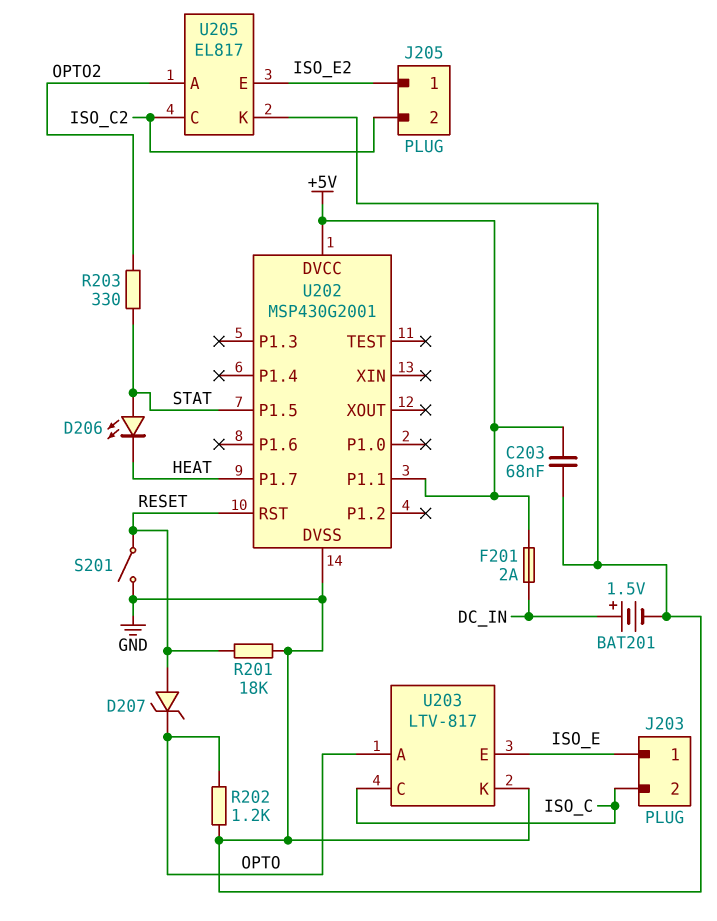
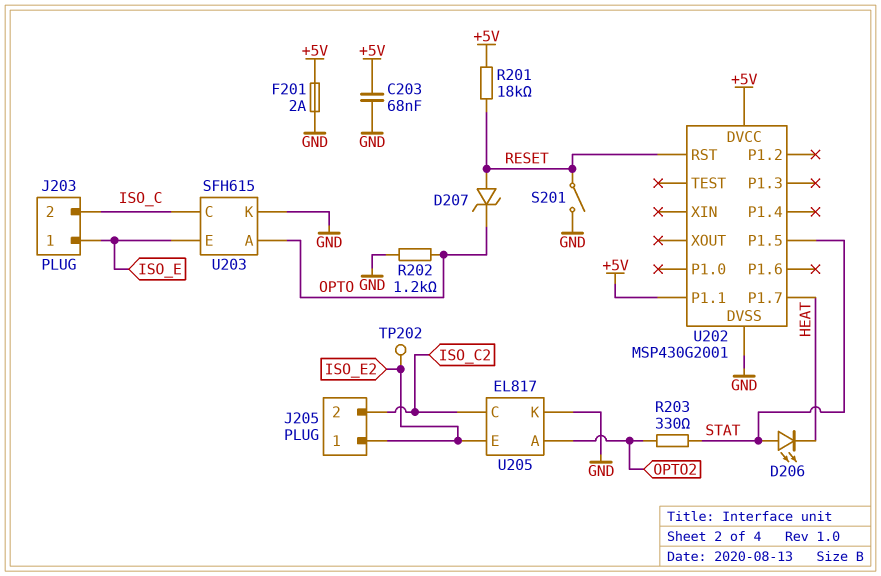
BAT201: 1.5V (plus DC_IN, minus GND) -> none
F201: 2A (+5V, DC_IN) -> 2A (+5V, GND)
R201: 18k (GND, RESET) -> 18k (+5V, RESET)
TP202: none -> test point (ISO_E2)
U203: LTV-817 -> SFH615

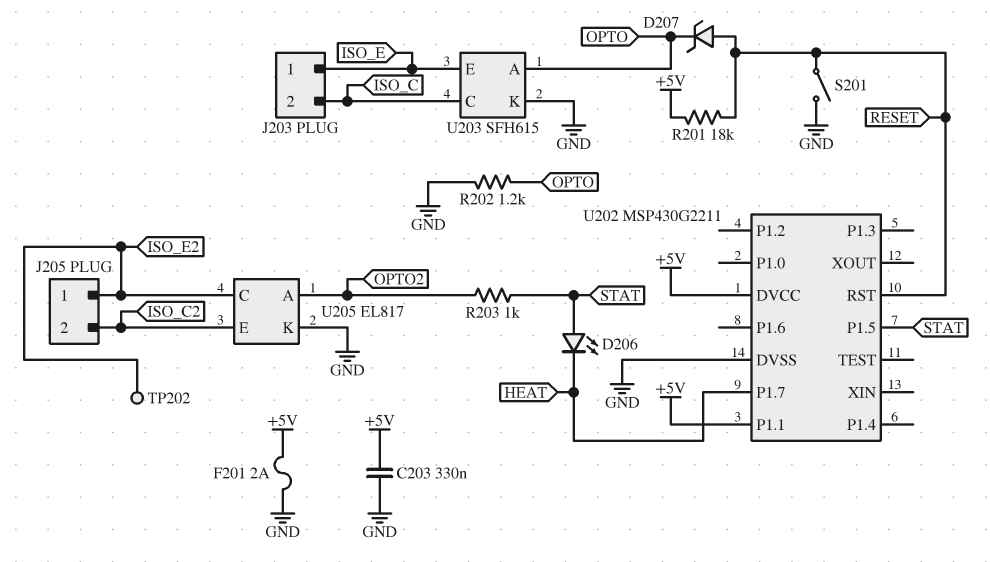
C203: 68nF (+5V, GND) -> 330nF (+5V, GND)
R203: 330 (OPTO2, STAT) -> 1k (OPTO2, STAT)
U202: MSP430G2001 -> MSP430G2211
U205 pin C: ISO_C2 -> ISO_E2
U205 pin E: ISO_E2 -> ISO_C2

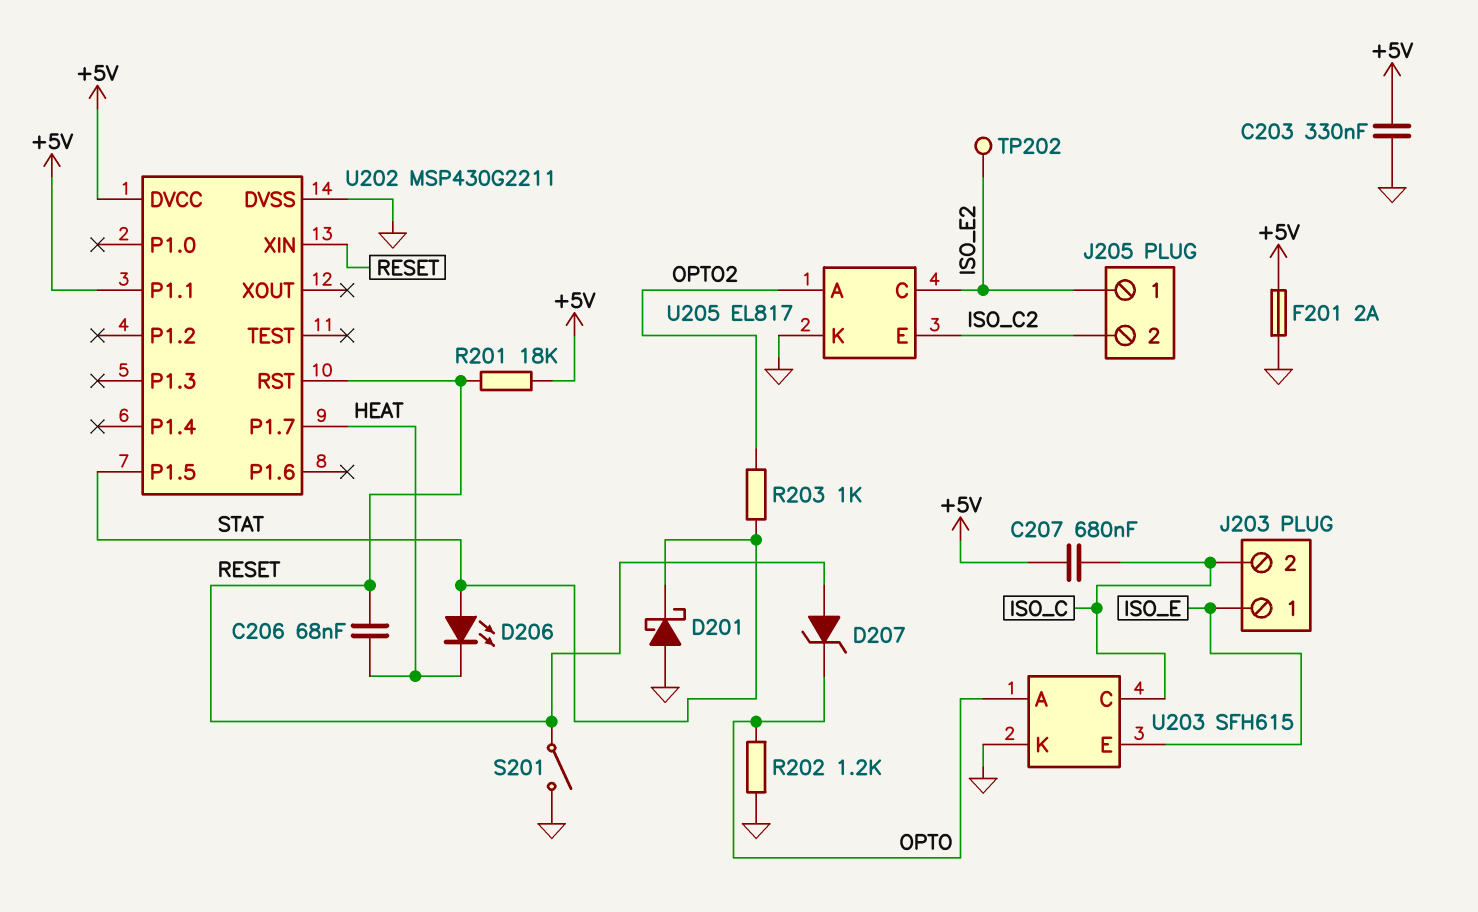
C206: none -> 68nF (HEAT, RESET)
C207: none -> 680nF (+5V, ISO_C)
D201: none -> schottky (A GND, K STAT)
U202 pin XIN: none -> RESET

